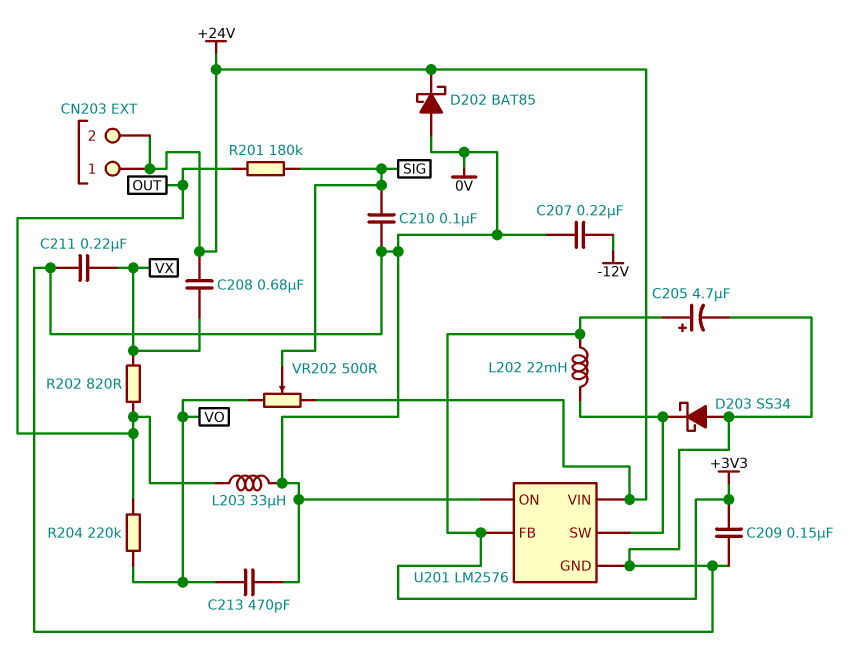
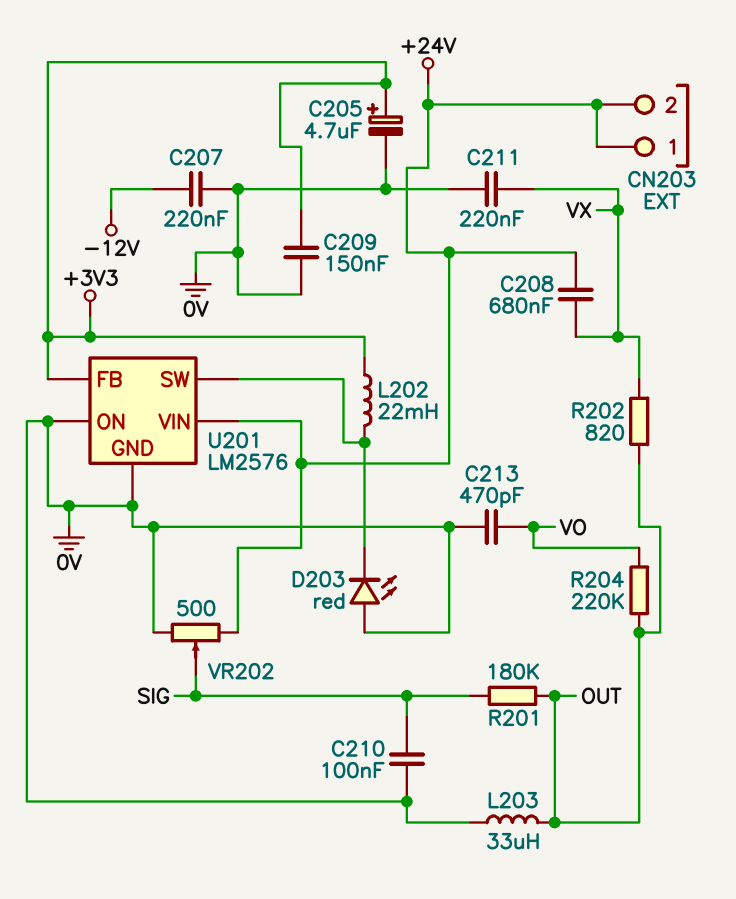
D202: schottky BAT85 (A 0V, K +24V) -> none
D203: schottky SS34 (A 0V, K U201/SW) -> LED red (A 0V, K U201/SW)
VR202: 500 (+24V, VO, wiper SIG) -> 500 (+24V, 0V, wiper SIG)

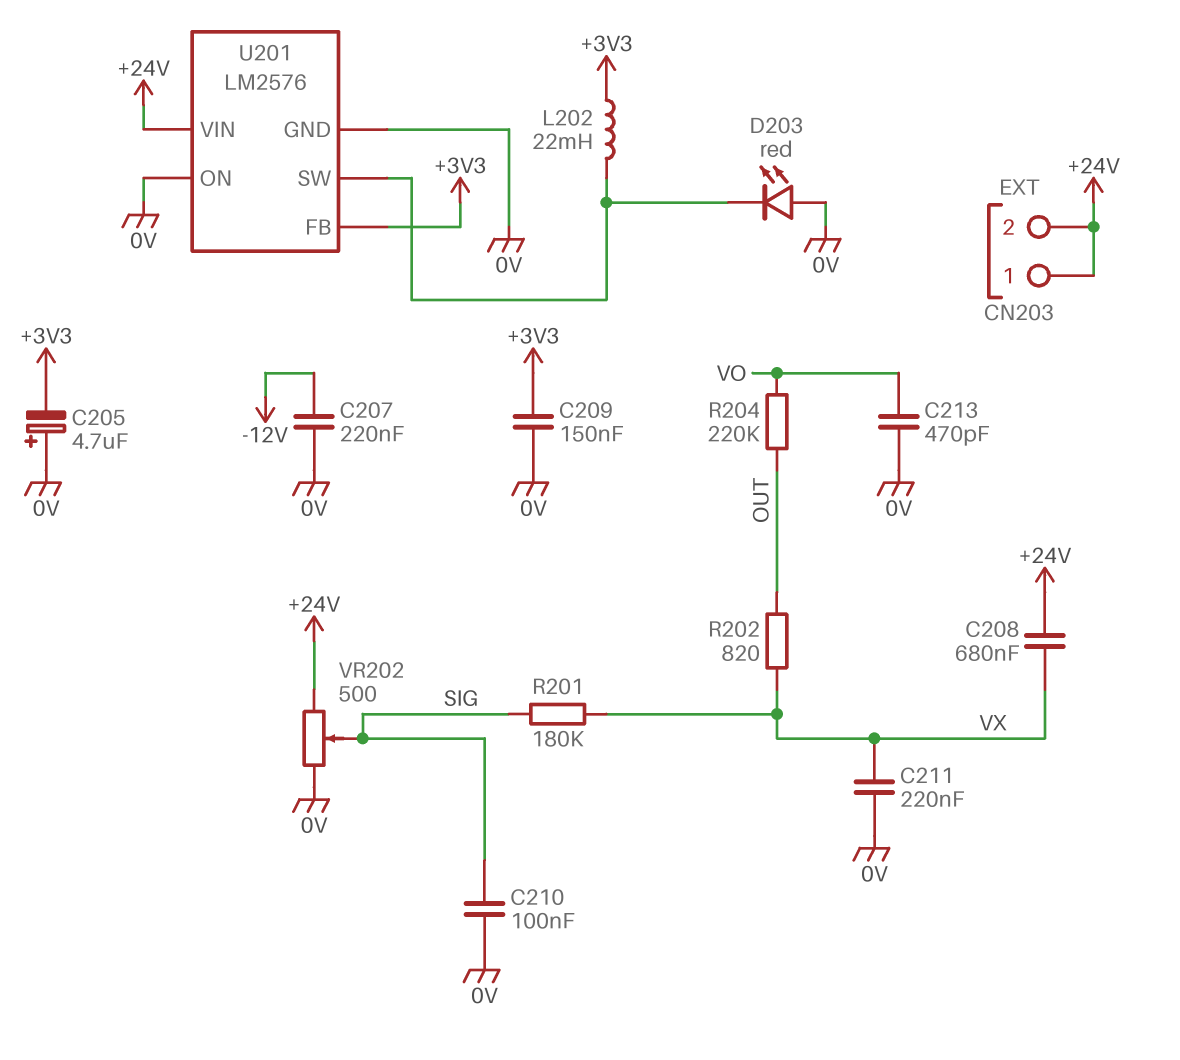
C205: 4.7uF (plus +3V3, minus 0V) -> 4.7uF (plus 0V, minus +3V3)
L203: 33uH (0V, OUT) -> none
R201: 180k (OUT, SIG) -> 180k (SIG, VX)

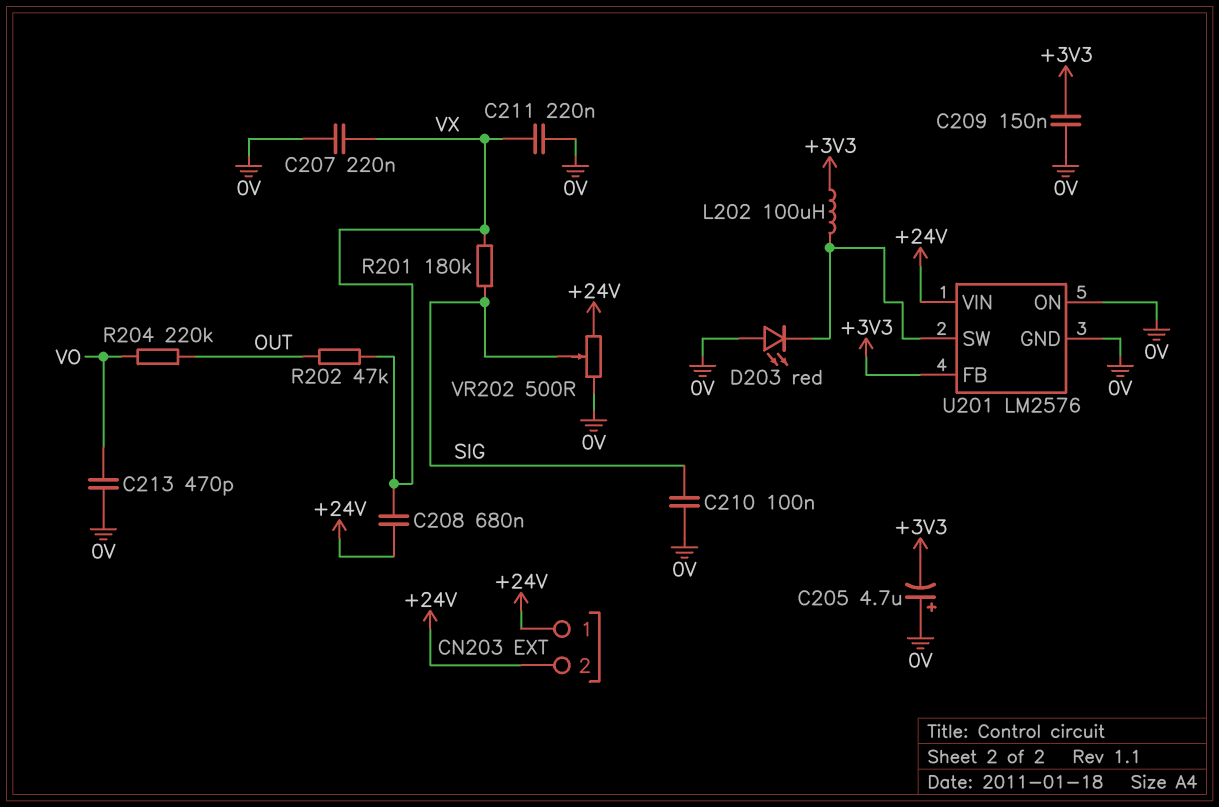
C207: 220nF (-12V, 0V) -> 220nF (0V, VX)
L202: 22mH (+3V3, U201/SW) -> 100uH (+3V3, U201/SW)
R202: 820 (OUT, VX) -> 47k (OUT, VX)

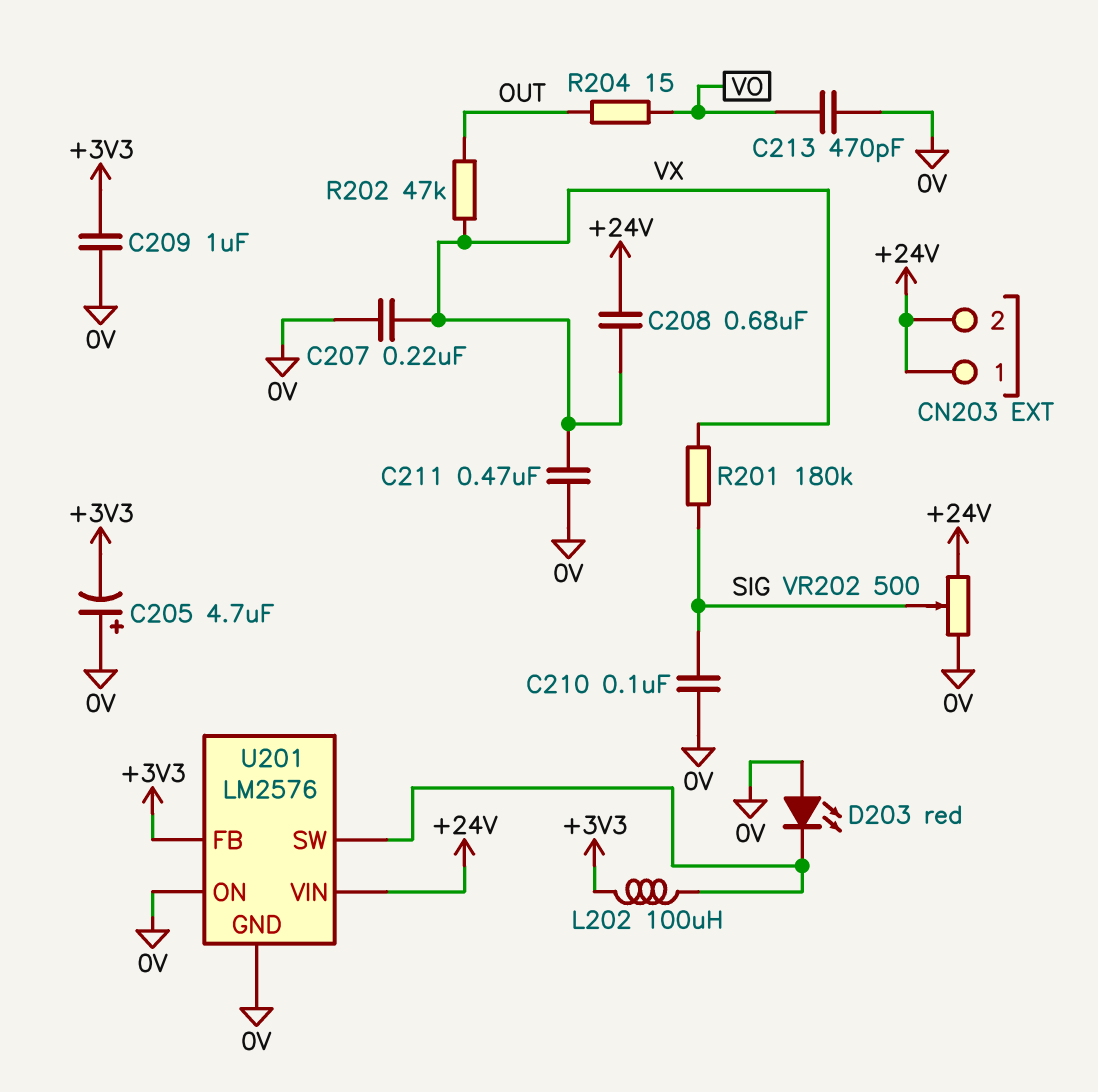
C209: 150nF (+3V3, 0V) -> 1uF (+3V3, 0V)
C211: 220nF (0V, VX) -> 470nF (0V, VX)
R204: 220k (OUT, VO) -> 15 (OUT, VO)

